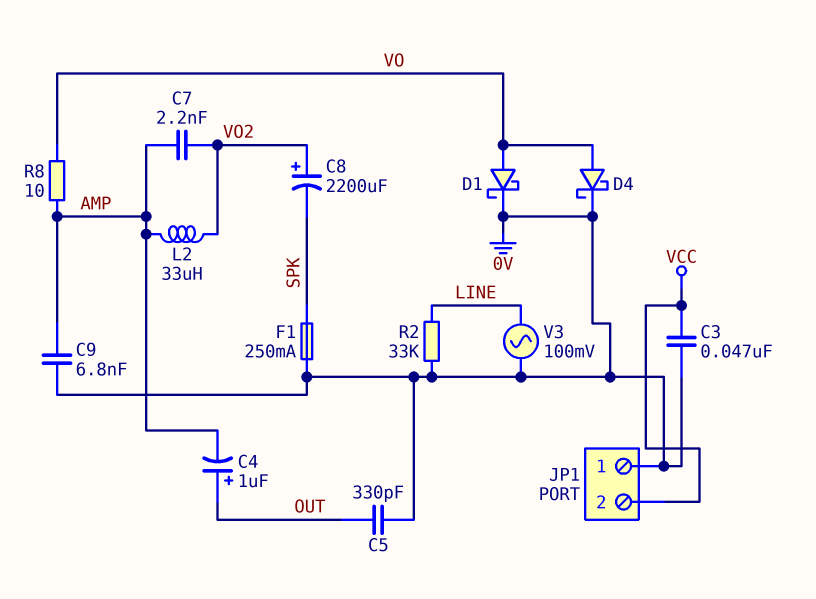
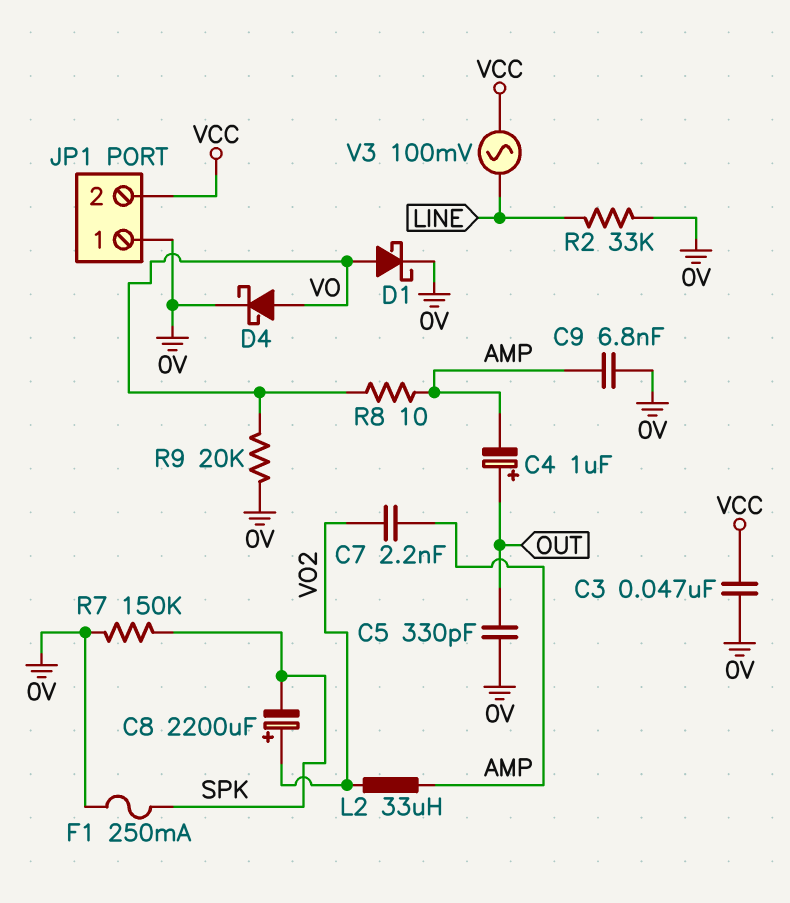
R7: none -> 150k (0V, SPK)
R9: none -> 20k (0V, VO)
V3: AC 100mV (0V, LINE) -> AC 100mV (LINE, VCC)

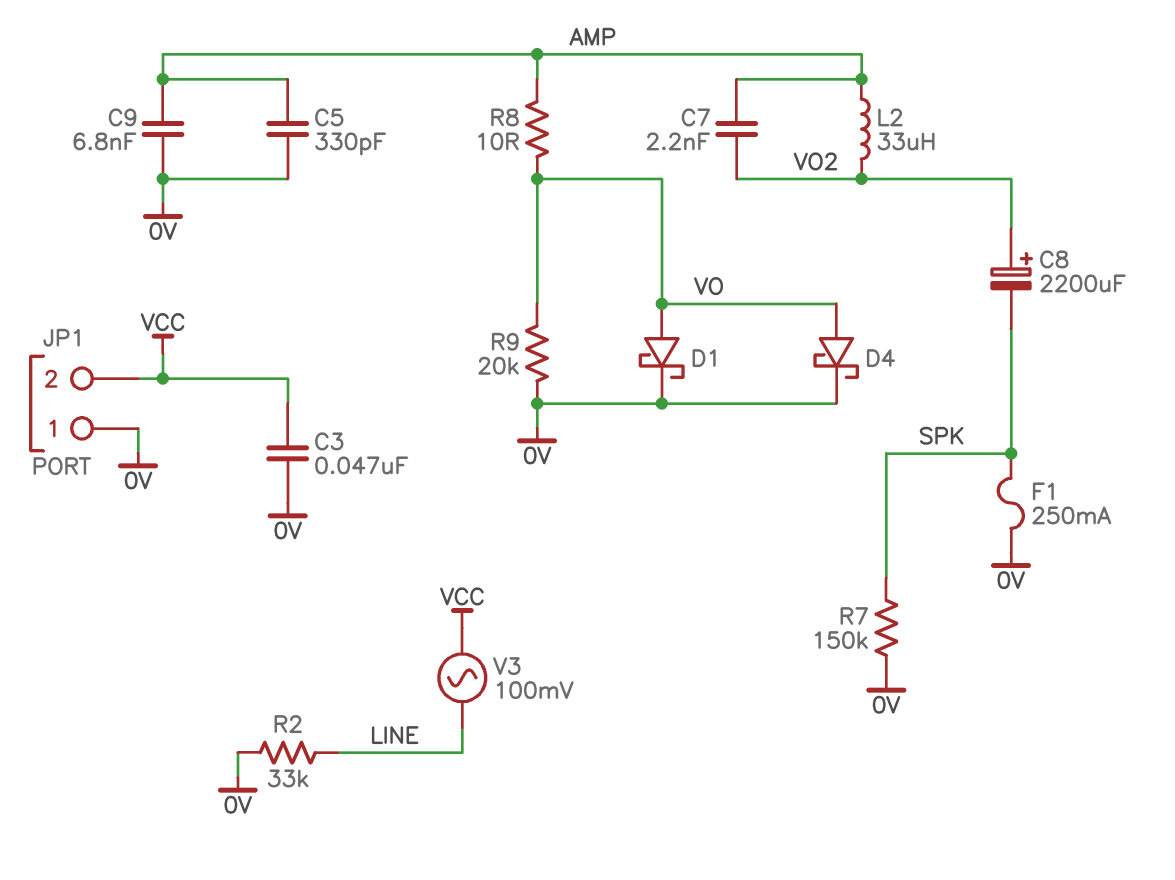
C4: 1uF (plus OUT, minus AMP) -> none
C5: 330pF (0V, OUT) -> 330pF (0V, AMP)

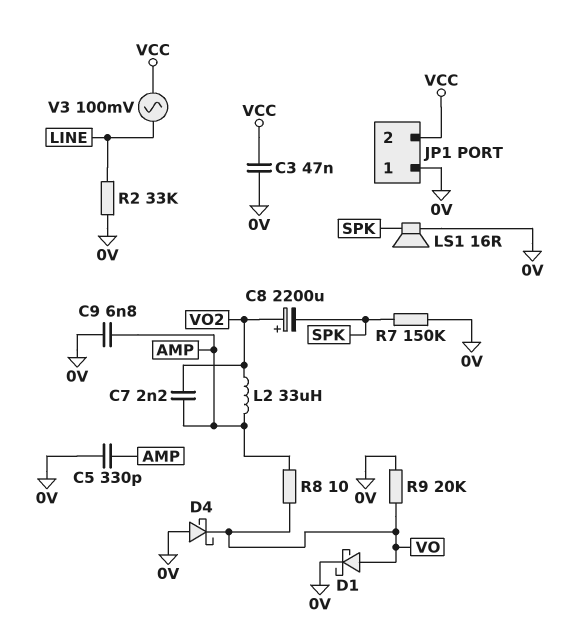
D4: schottky (A VO, K 0V) -> schottky (A 0V, K VO)
F1: 250mA (0V, SPK) -> none
LS1: none -> speaker 16R (0V, SPK)

